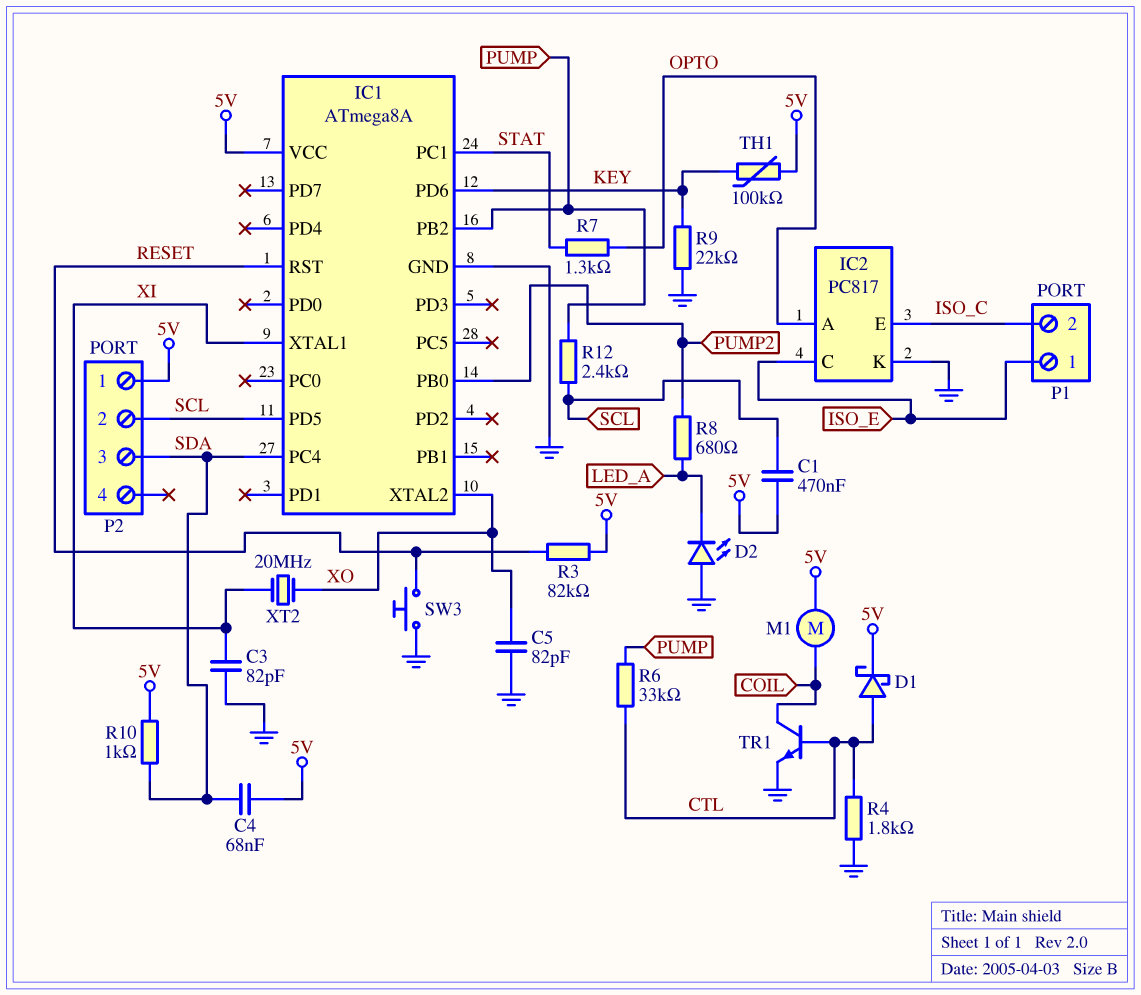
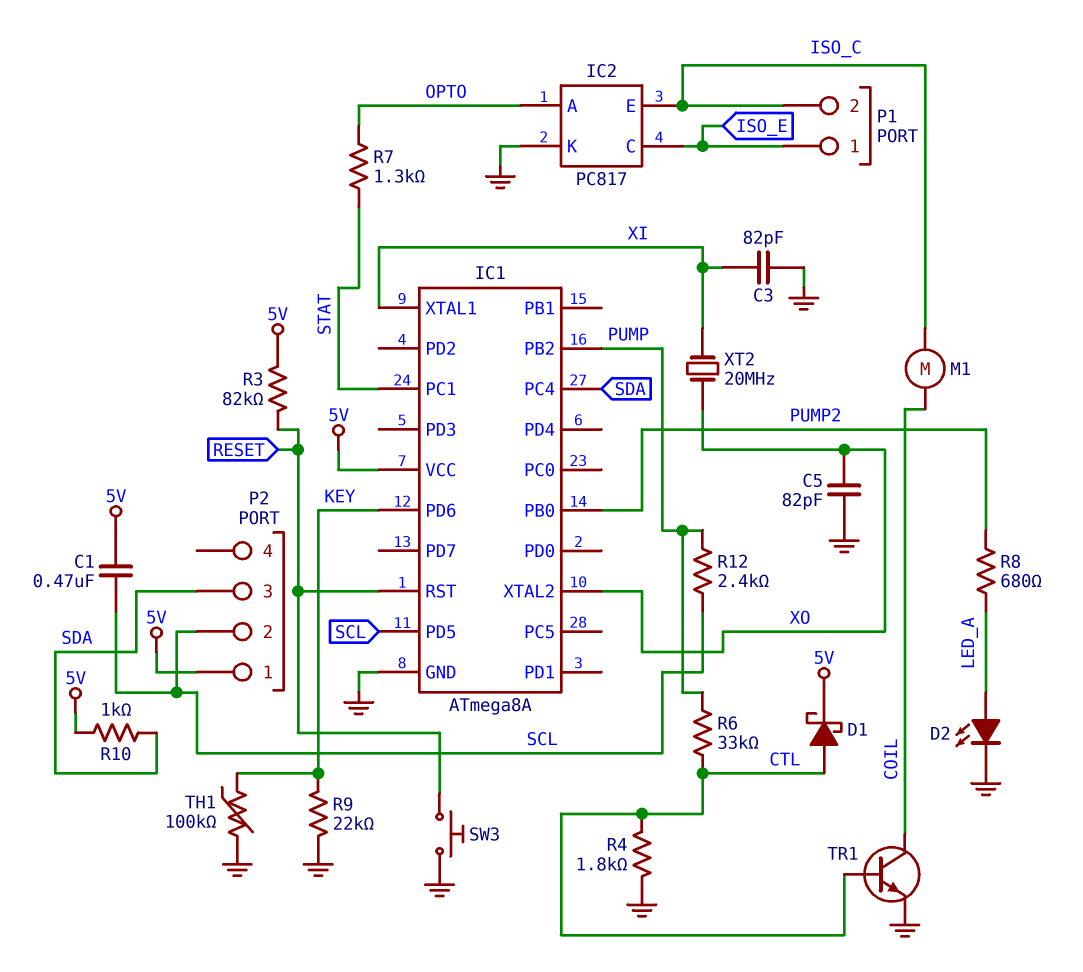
C4: 68nF (5V, SDA) -> none
D2: LED (A GND, K LED_A) -> LED (A LED_A, K GND)
M1: motor (5V, COIL) -> motor (COIL, ISO_C)
TH1: 100k (5V, KEY) -> 100k (GND, KEY)

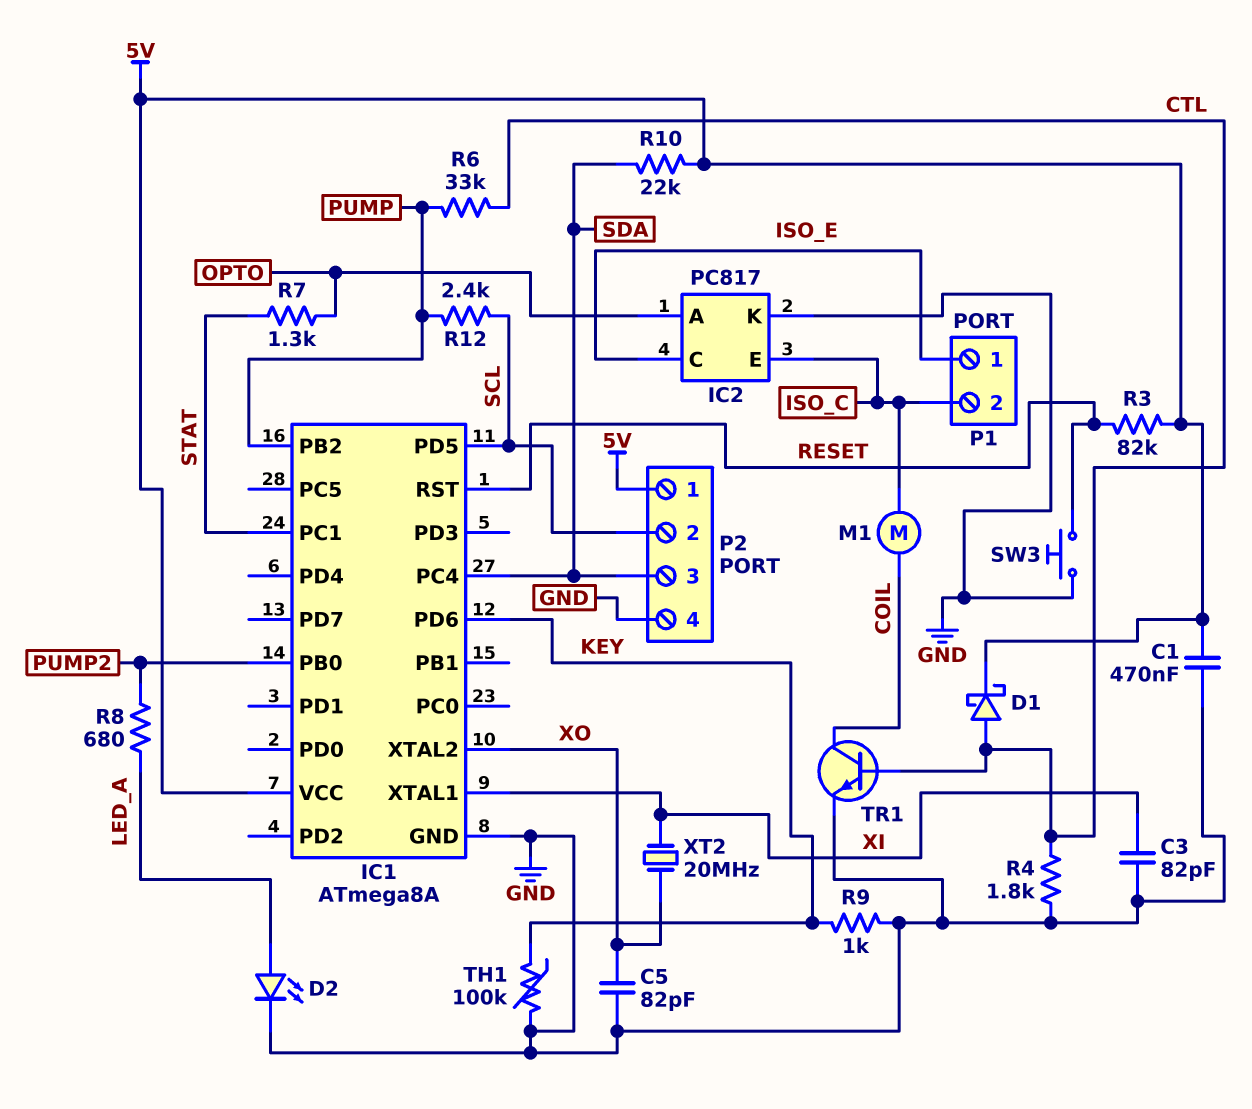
C1: 470nF (5V, SCL) -> 470nF (5V, GND)
P2 pin 4: none -> GND
R9: 22k (GND, KEY) -> 1k (GND, KEY)
R10: 1k (5V, SDA) -> 22k (5V, SDA)

